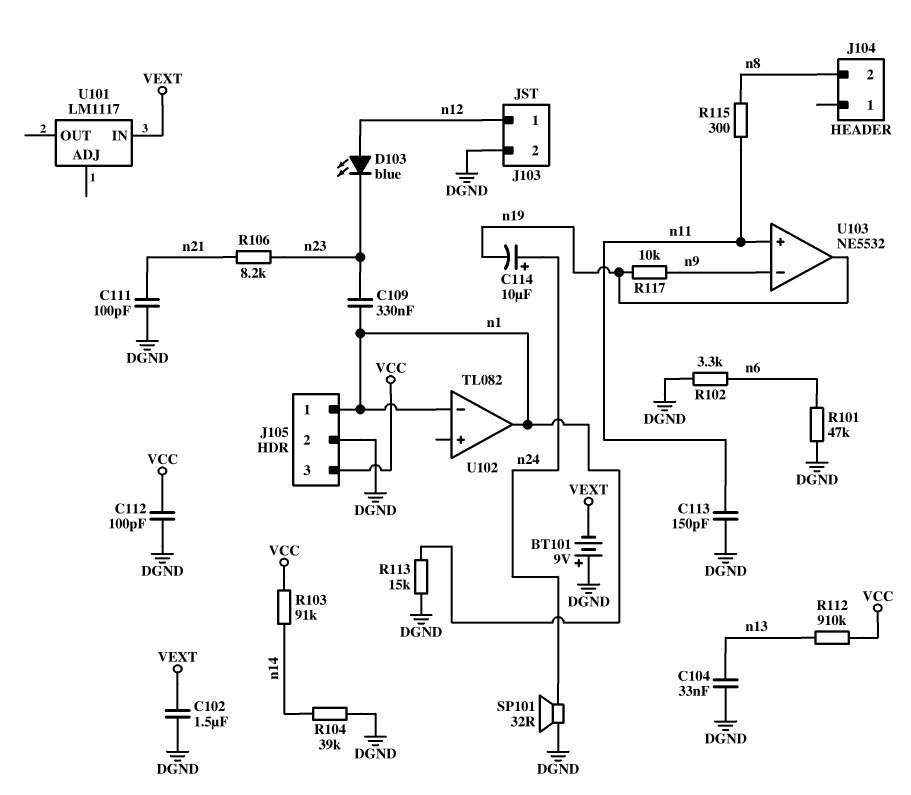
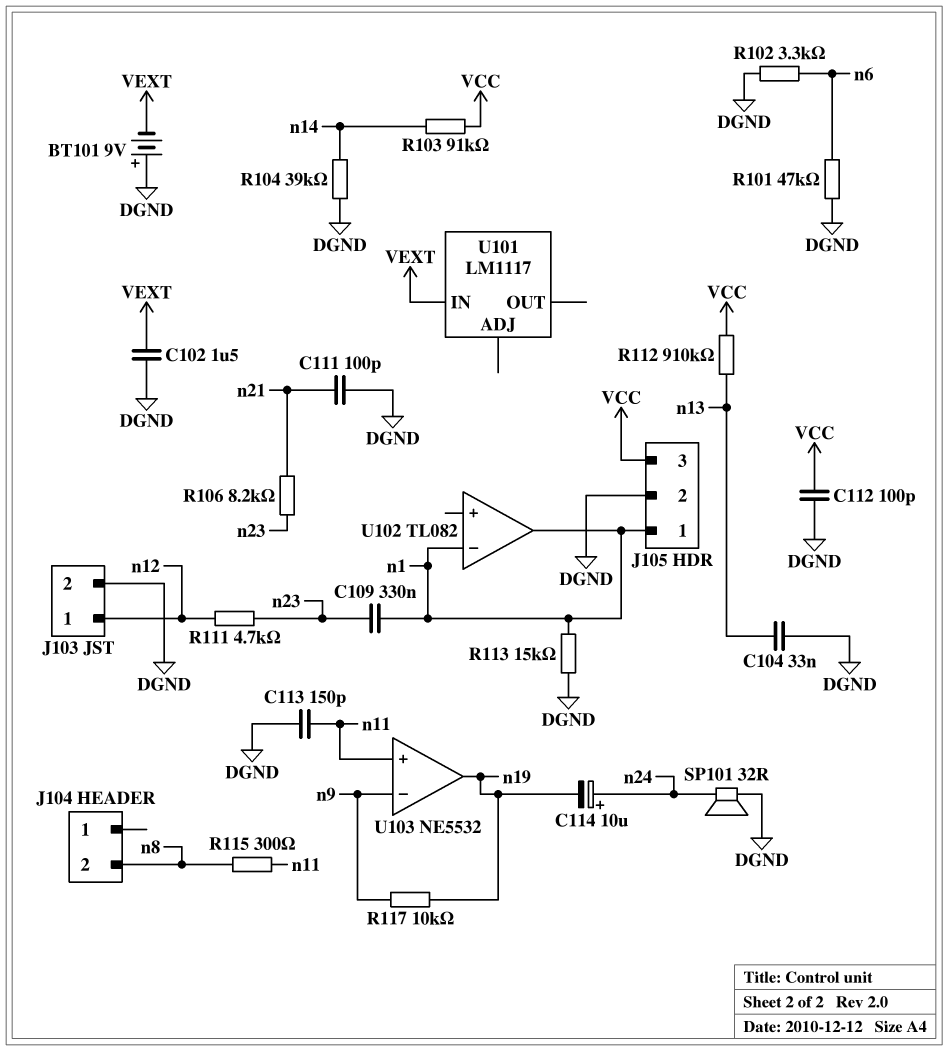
D103: LED blue (A n12, K n23) -> none
R111: none -> 4.7k (n12, n23)

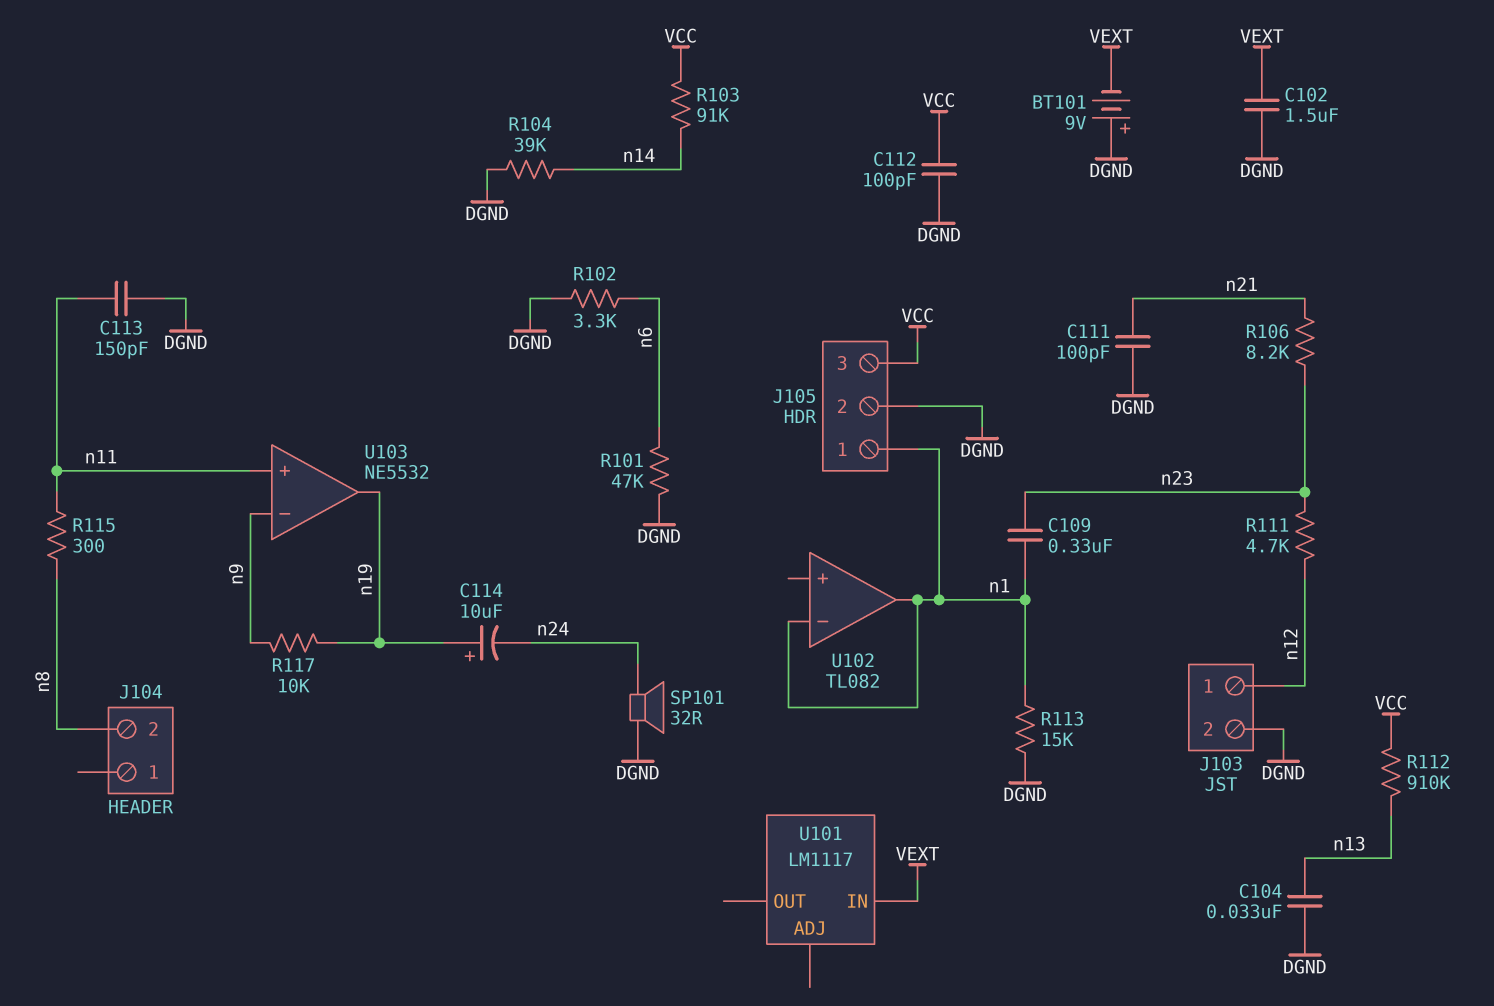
C114: 10uF (plus n24, minus n19) -> 10uF (plus n19, minus n24)

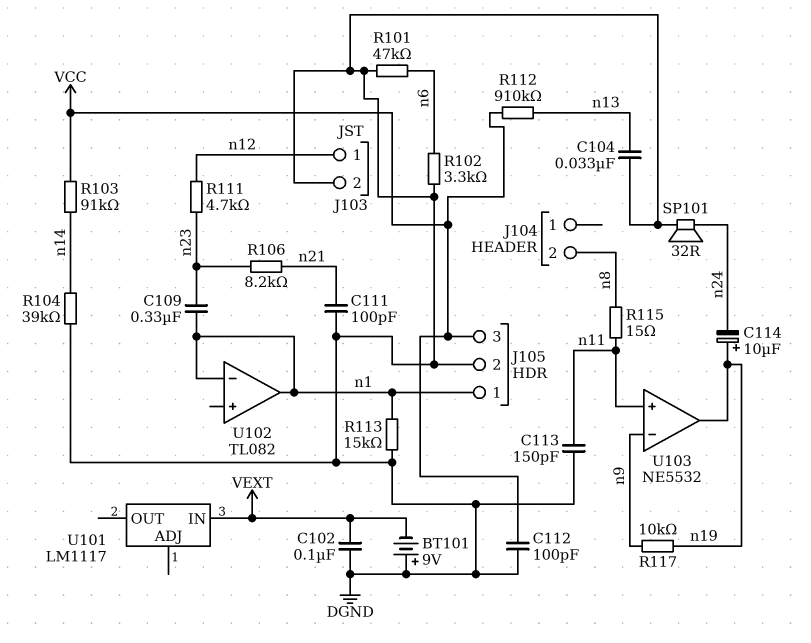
C102: 1.5uF (DGND, VEXT) -> 100nF (DGND, VEXT)
R115: 300 (n8, n11) -> 15 (n8, n11)

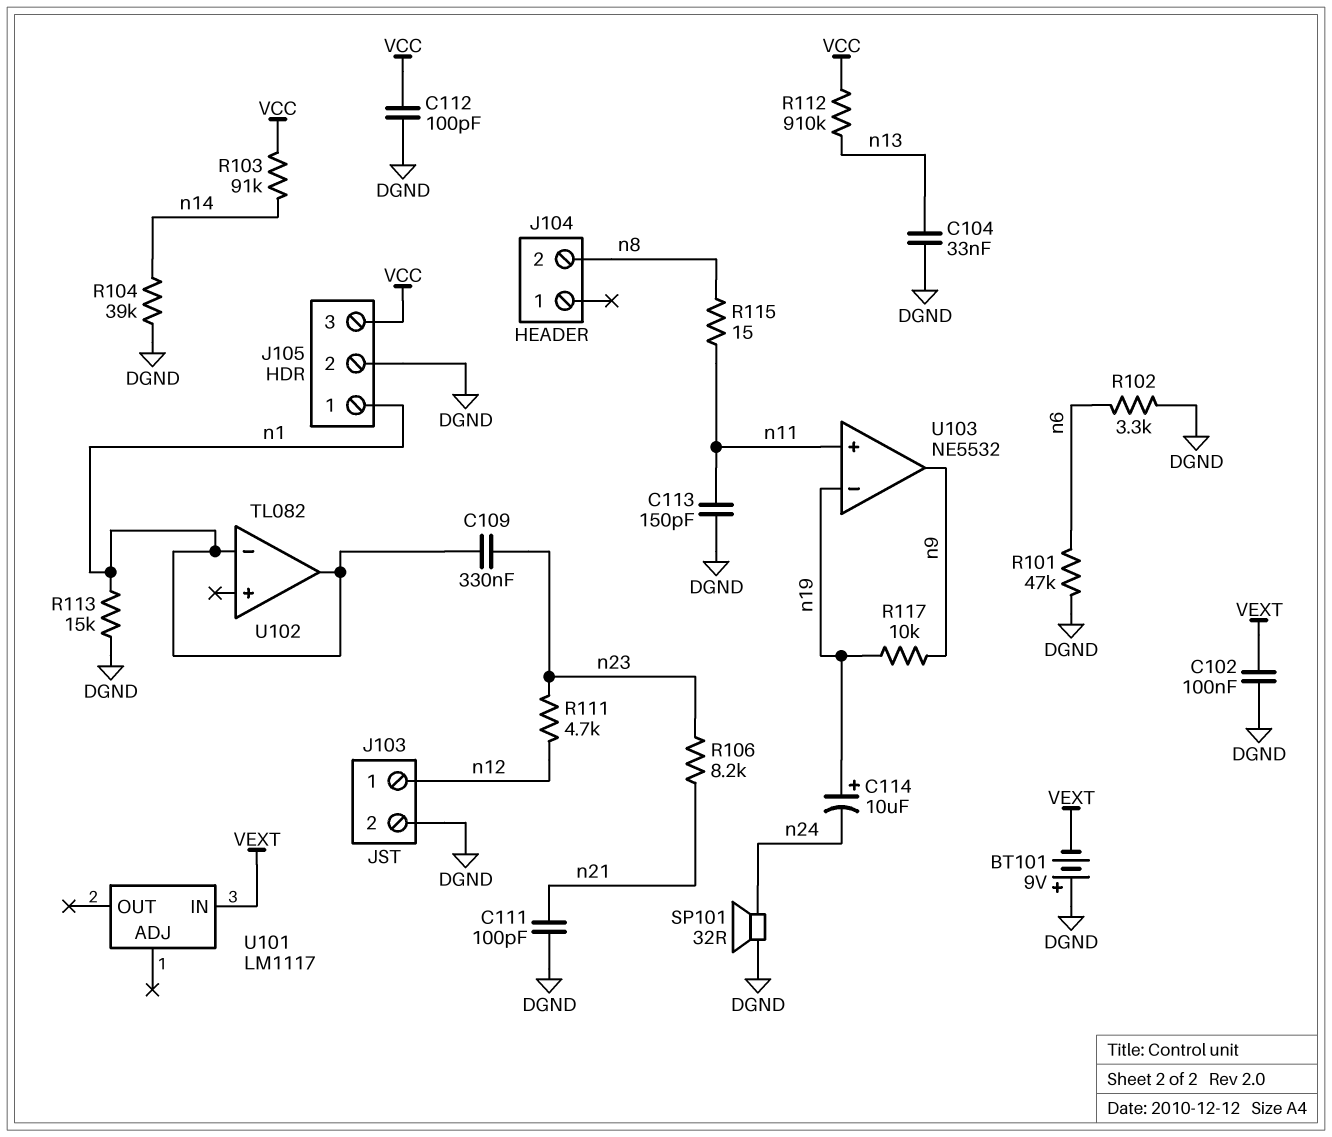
U103 pin in-: n9 -> n19
U103 pin out: n19 -> n9

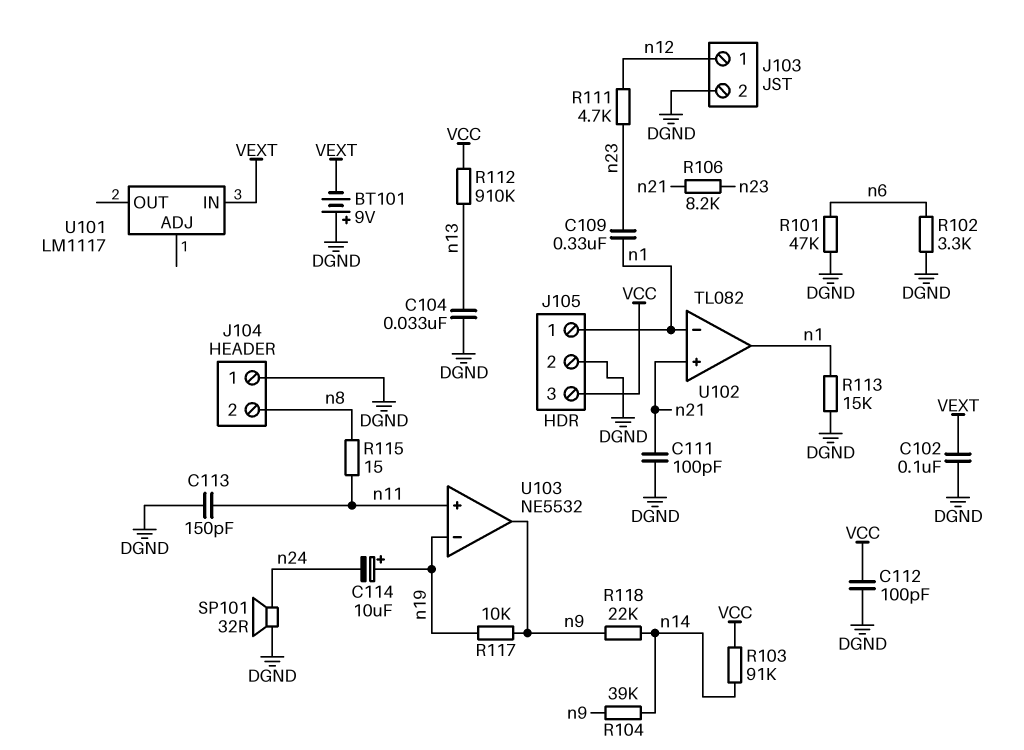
J104 pin 1: none -> DGND
R104: 39k (DGND, n14) -> 39k (n9, n14)
R118: none -> 22k (n9, n14)
U102 pin in+: none -> n21

